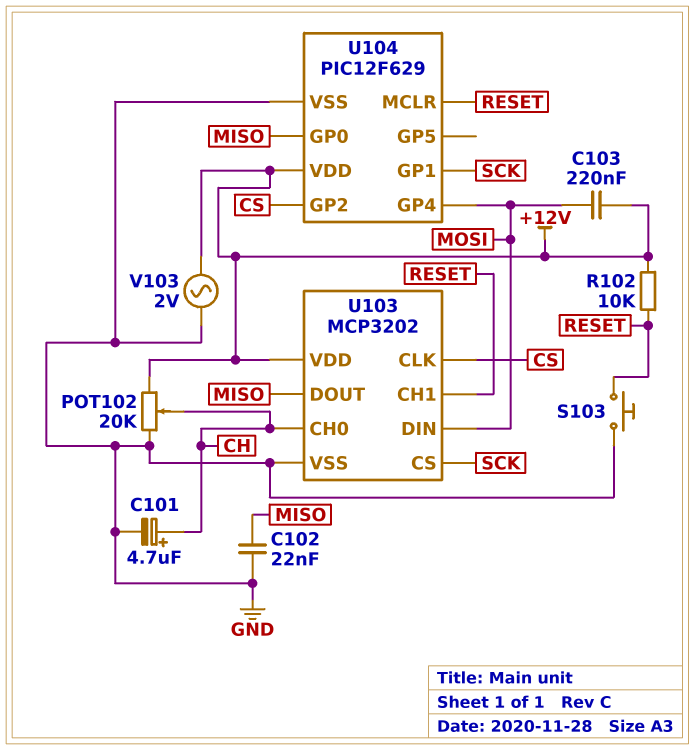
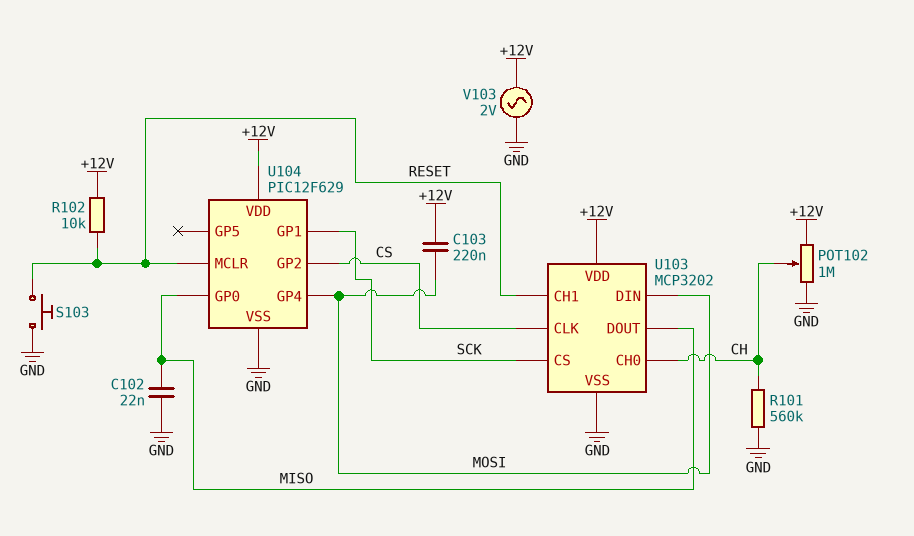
C101: 4.7uF (plus CH, minus GND) -> none
POT102: 20k (+12V, GND, wiper CH) -> 1M (+12V, GND, wiper CH)
R101: none -> 560k (CH, GND)

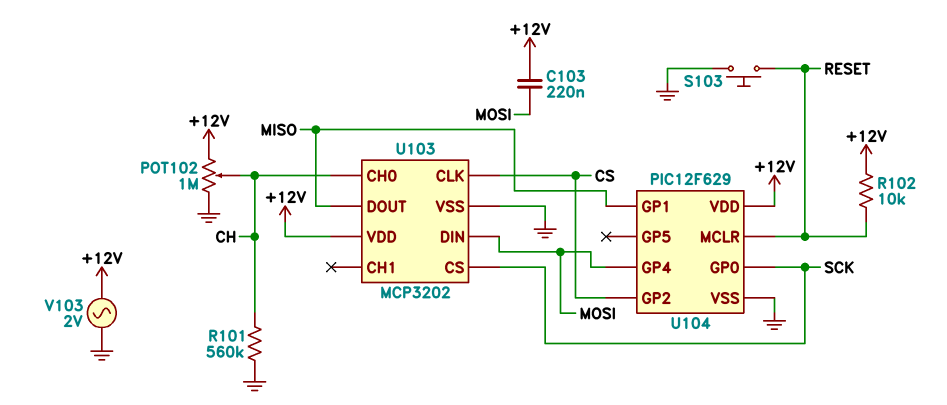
C102: 22nF (GND, MISO) -> none
U103 pin CH1: RESET -> none
U104 pin GP0: MISO -> SCK
U104 pin GP1: SCK -> MISO

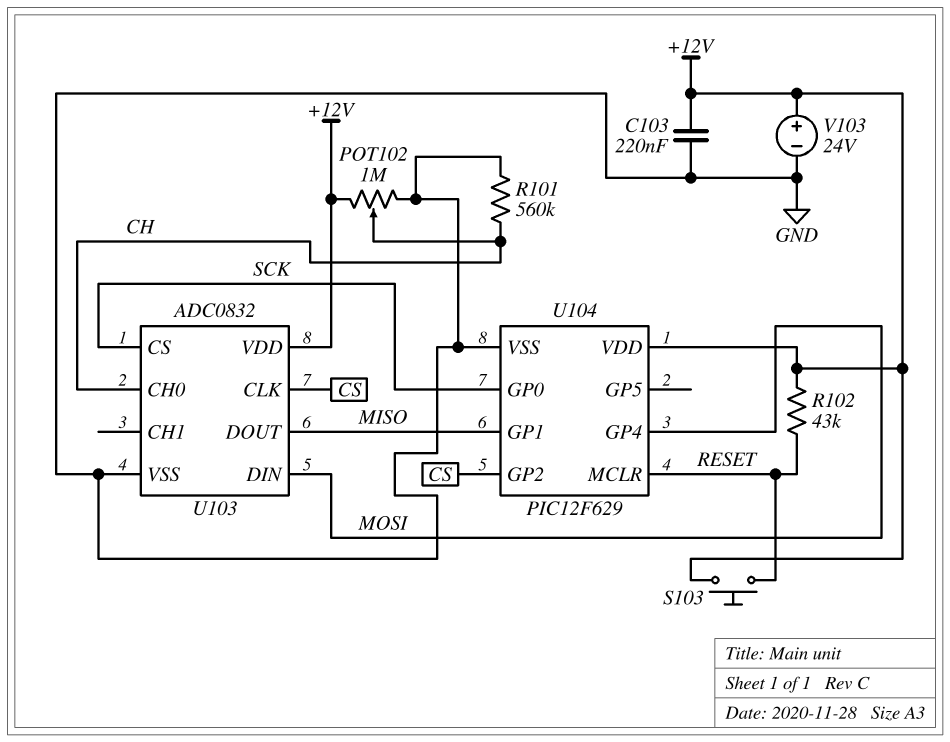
C103: 220nF (+12V, MOSI) -> 220nF (+12V, GND)
R102: 10k (+12V, RESET) -> 43k (+12V, RESET)
S103: button (GND, RESET) -> button (+12V, RESET)
U103: MCP3202 -> ADC0832
V103: AC 2V (+12V, GND) -> 24V (plus +12V, minus GND)

